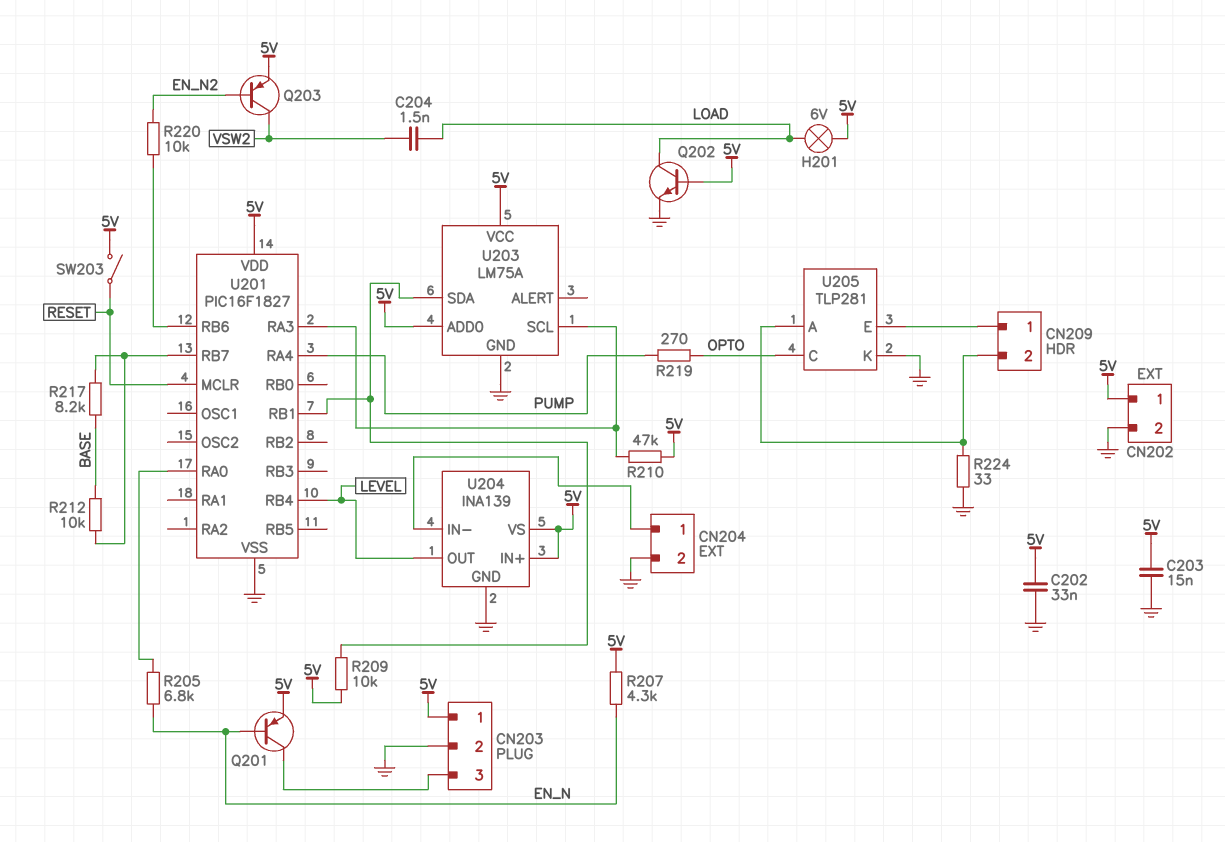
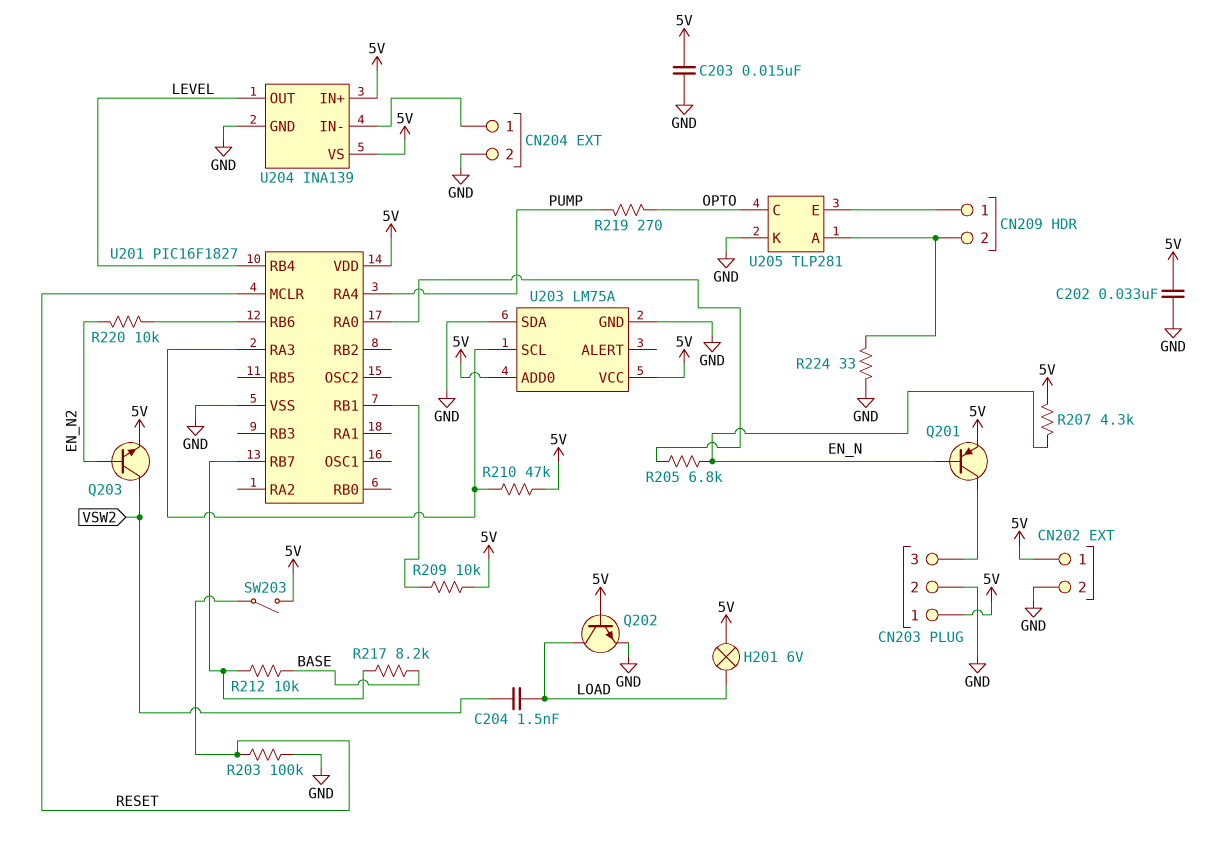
Q203: PNP (B EN_N2, C VSW2, E 5V) -> NPN (B EN_N2, C VSW2, E 5V)
R203: none -> 100k (GND, RESET)
U203 pin SDA: U201/RB1 -> GND

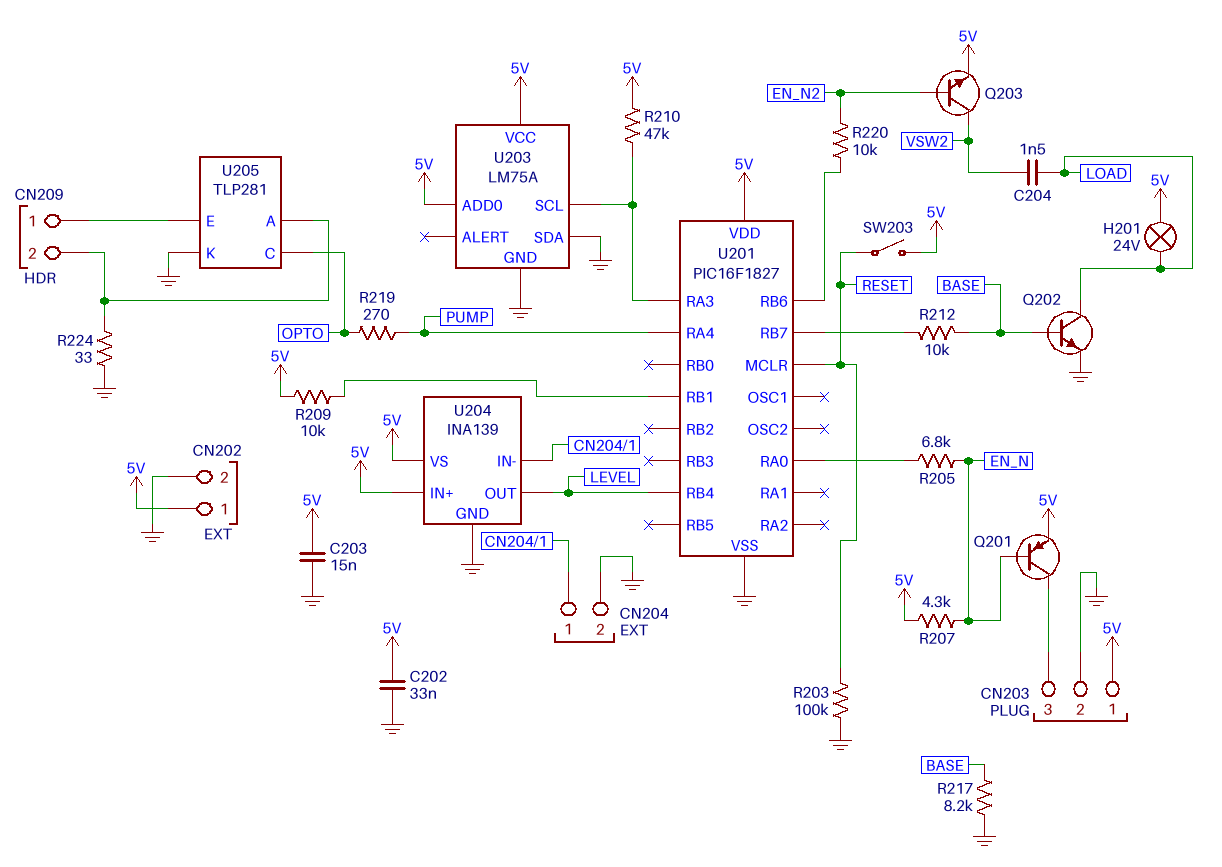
H201: lamp 6V (5V, LOAD) -> lamp 24V (5V, LOAD)
Q202: NPN (B 5V, C LOAD, E GND) -> NPN (B BASE, C LOAD, E GND)
R217: 8.2k (BASE, U201/RB7) -> 8.2k (BASE, GND)

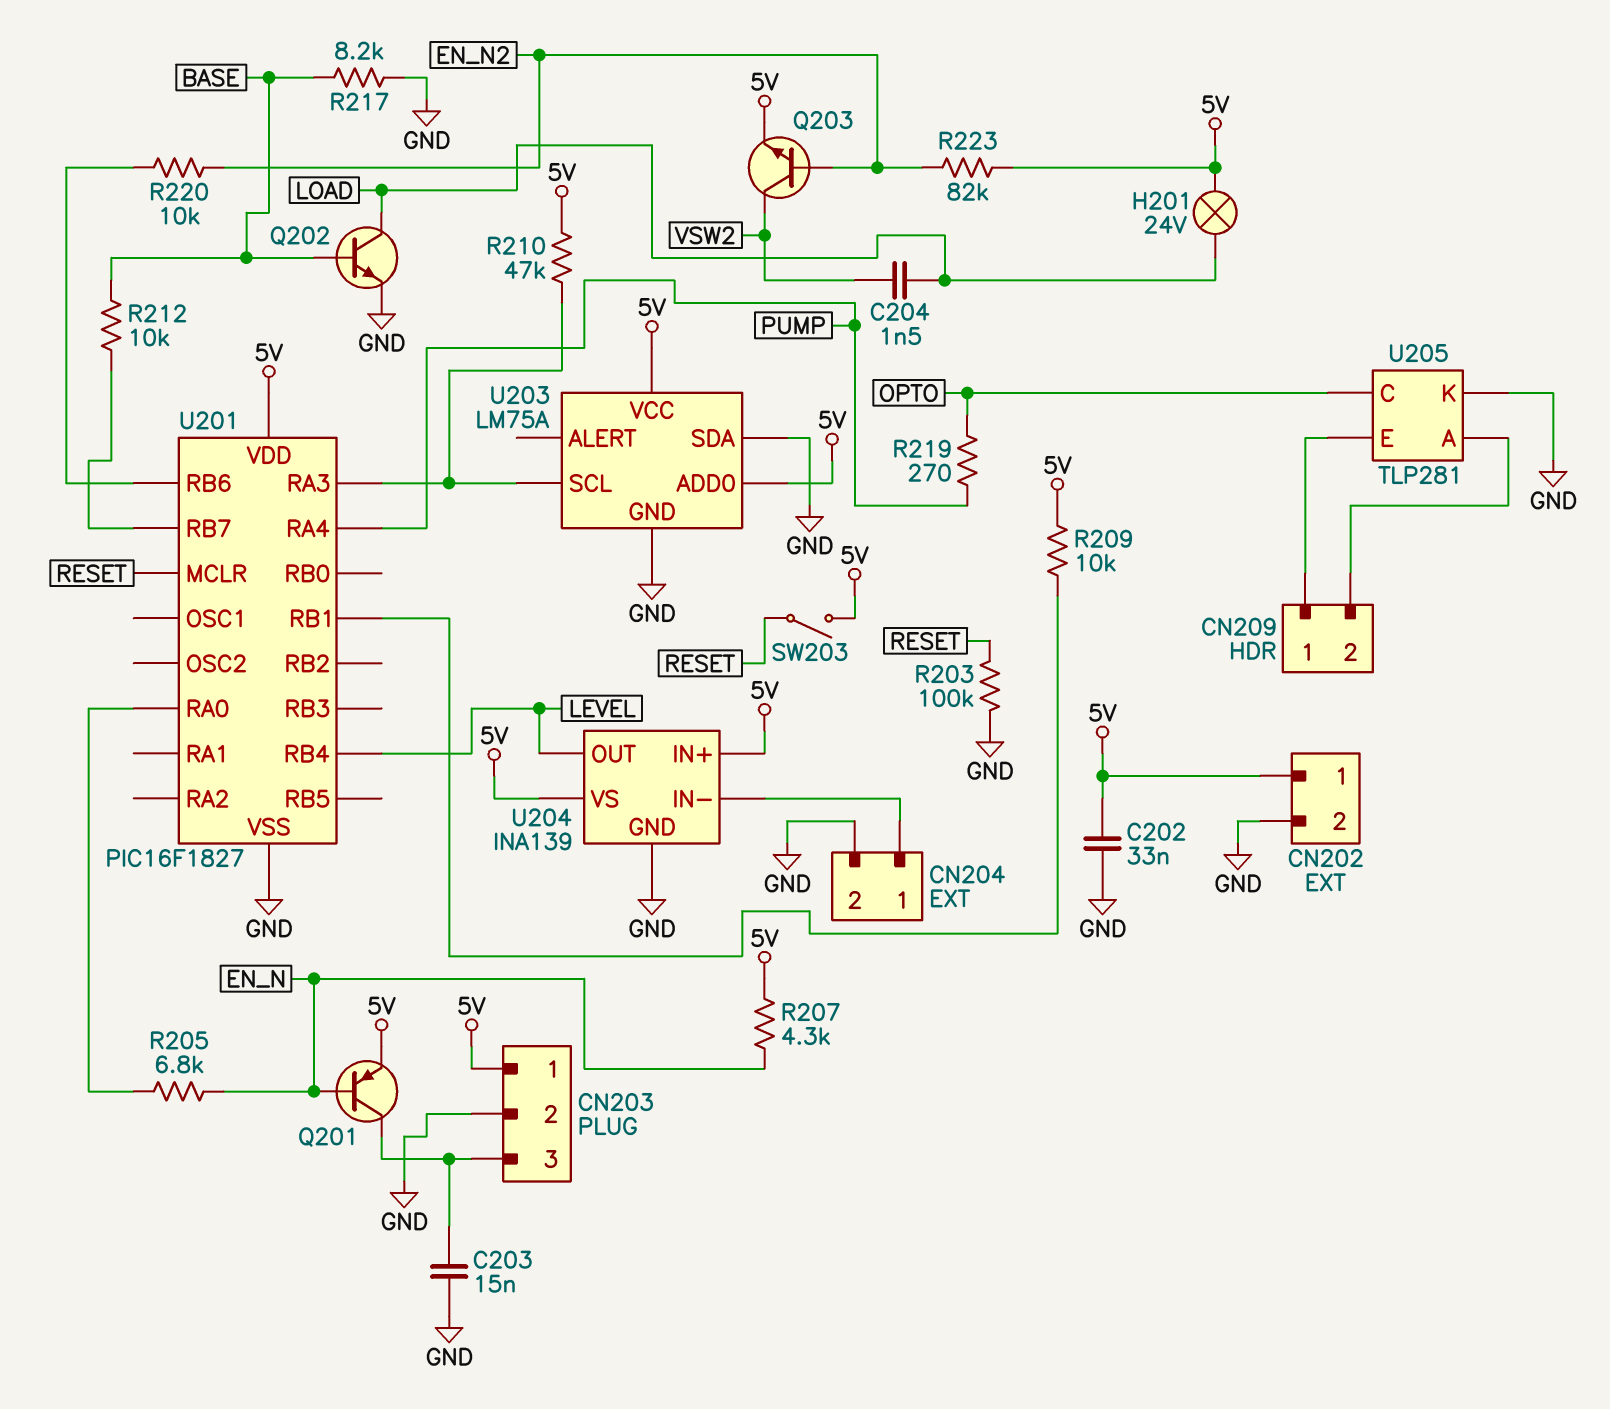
C203: 15nF (5V, GND) -> 15nF (CN203/3, GND)
R223: none -> 82k (5V, EN_N2)
R224: 33 (CN209/2, GND) -> none

